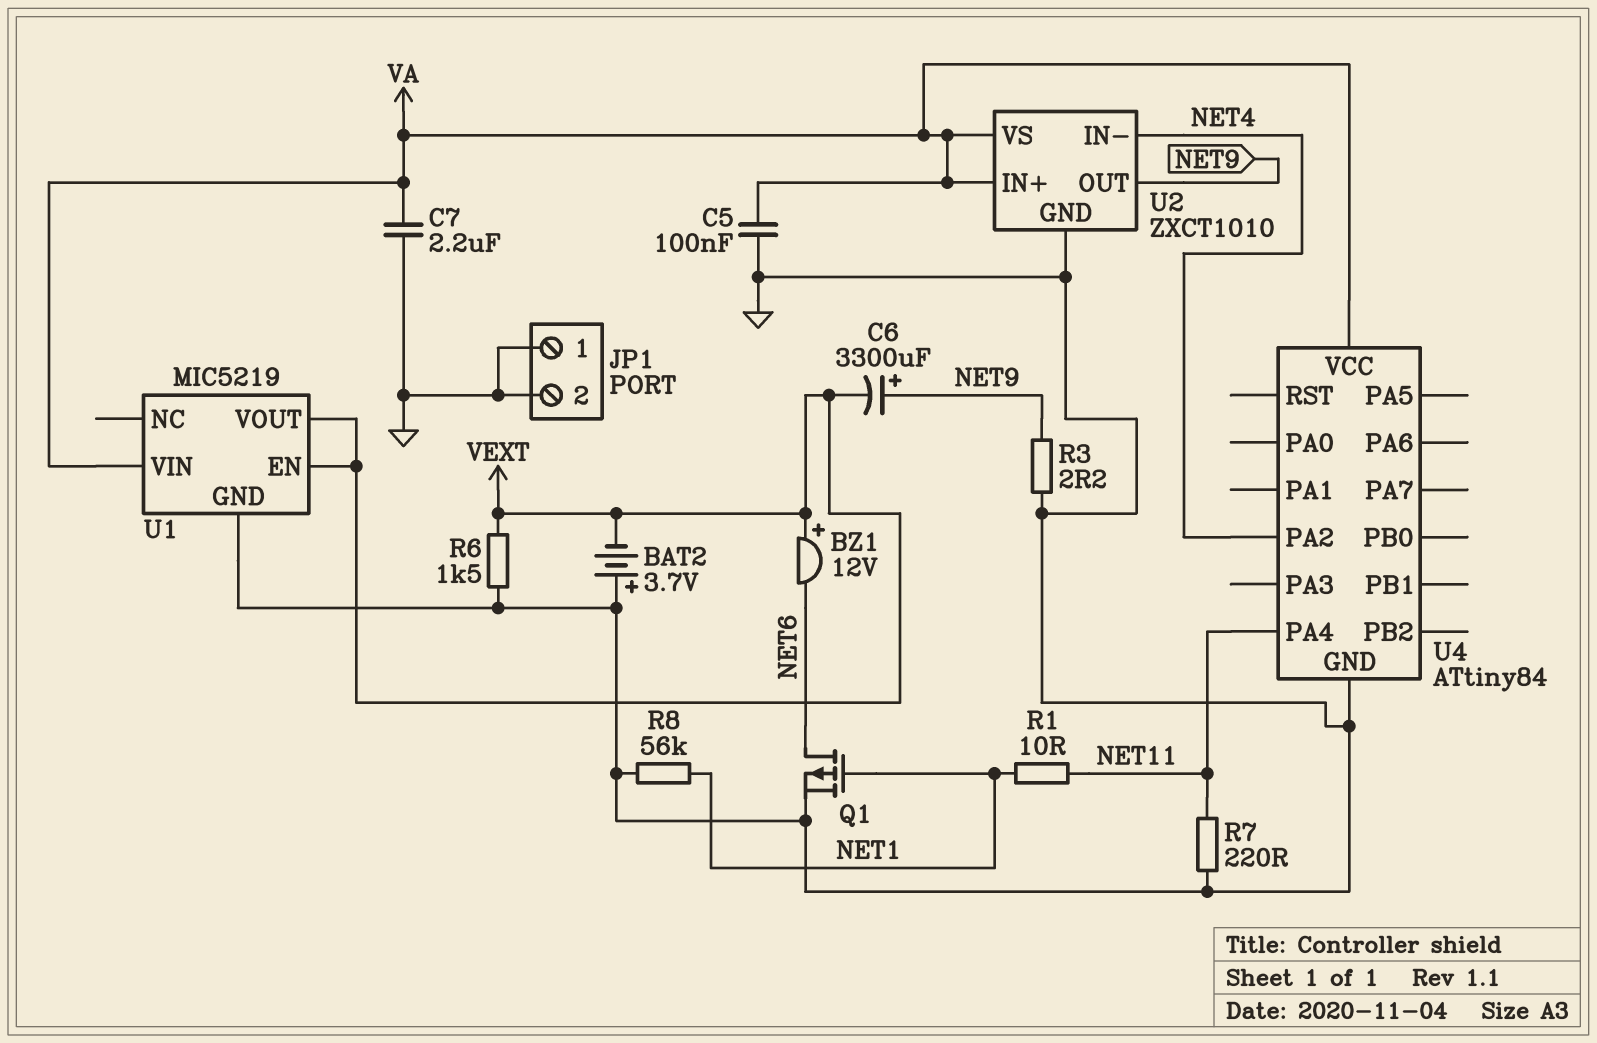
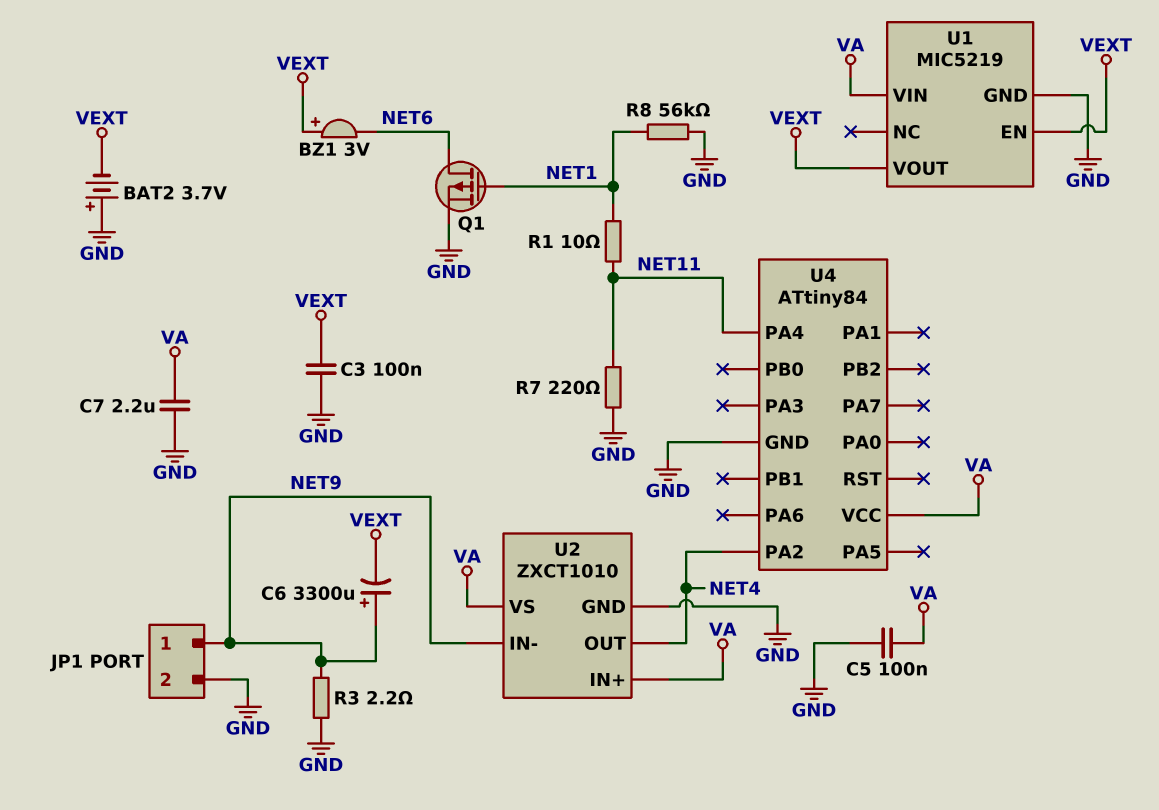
BZ1: buzzer 12V (plus VEXT, minus NET6) -> buzzer 3V (plus VEXT, minus NET6)
C3: none -> 100nF (GND, VEXT)
JP1 pin 1: GND -> NET9
R6: 1.5k (GND, VEXT) -> none
U2 pin IN-: NET4 -> NET9
U2 pin OUT: NET9 -> NET4

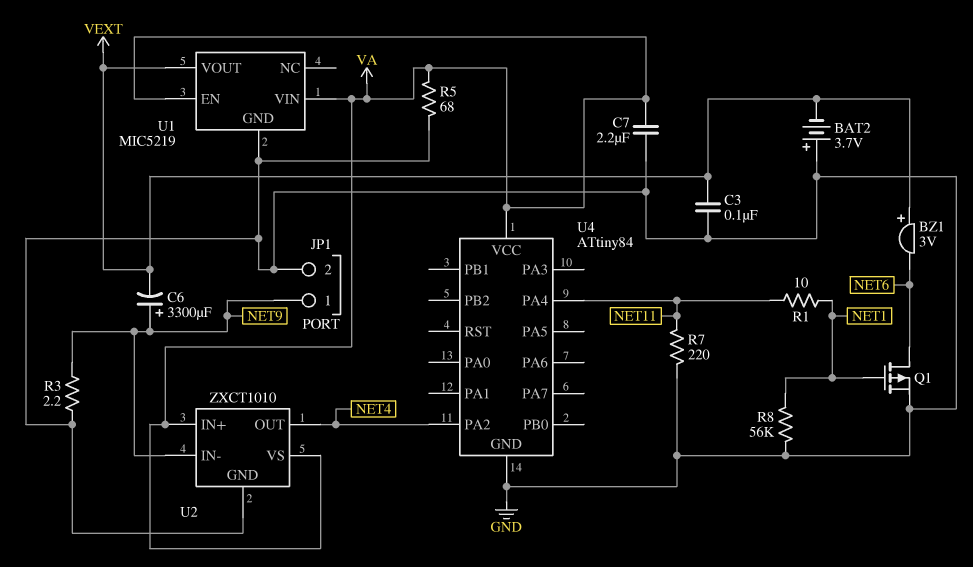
C5: 100nF (GND, VA) -> none
R5: none -> 68 (GND, VA)
U1 pin EN: VEXT -> VA

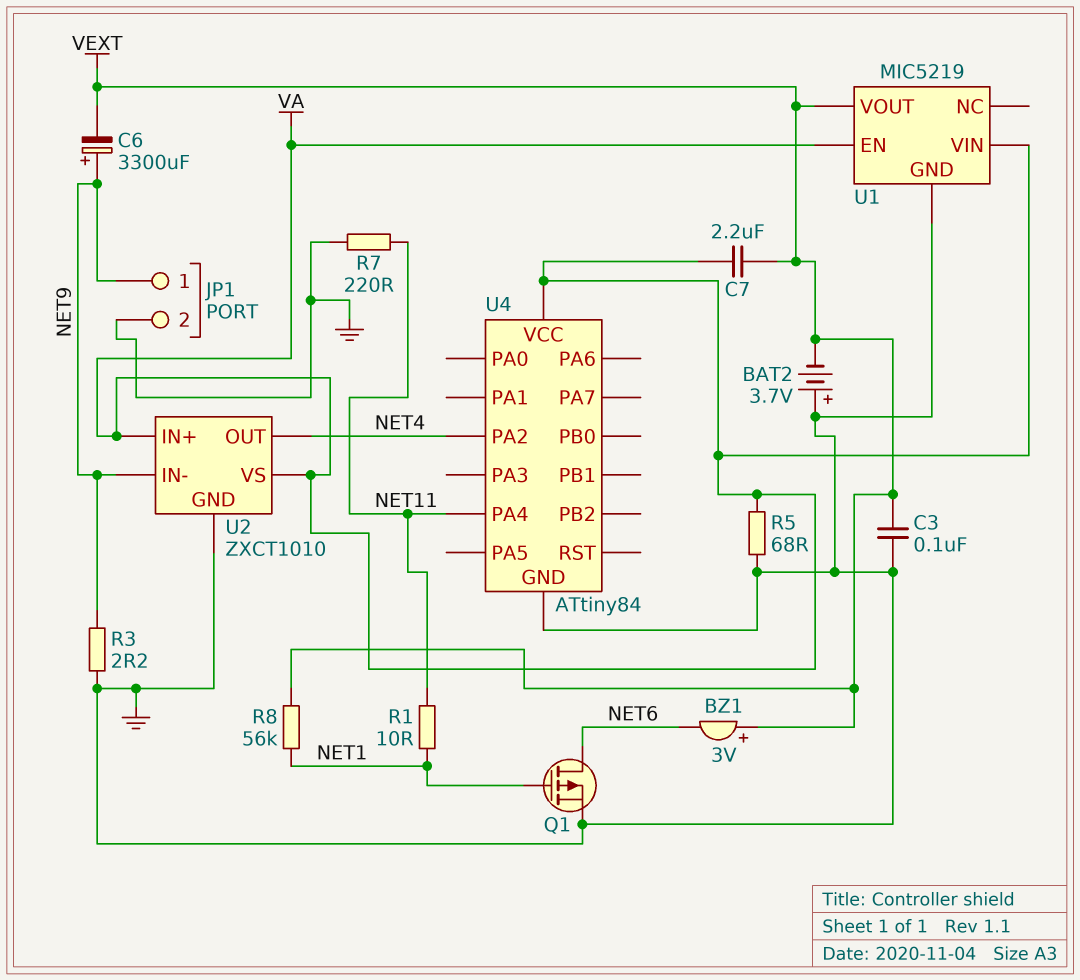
C7: 2.2uF (GND, VA) -> 2.2uF (VA, VEXT)
R8: 56k (GND, NET1) -> 56k (NET1, VEXT)

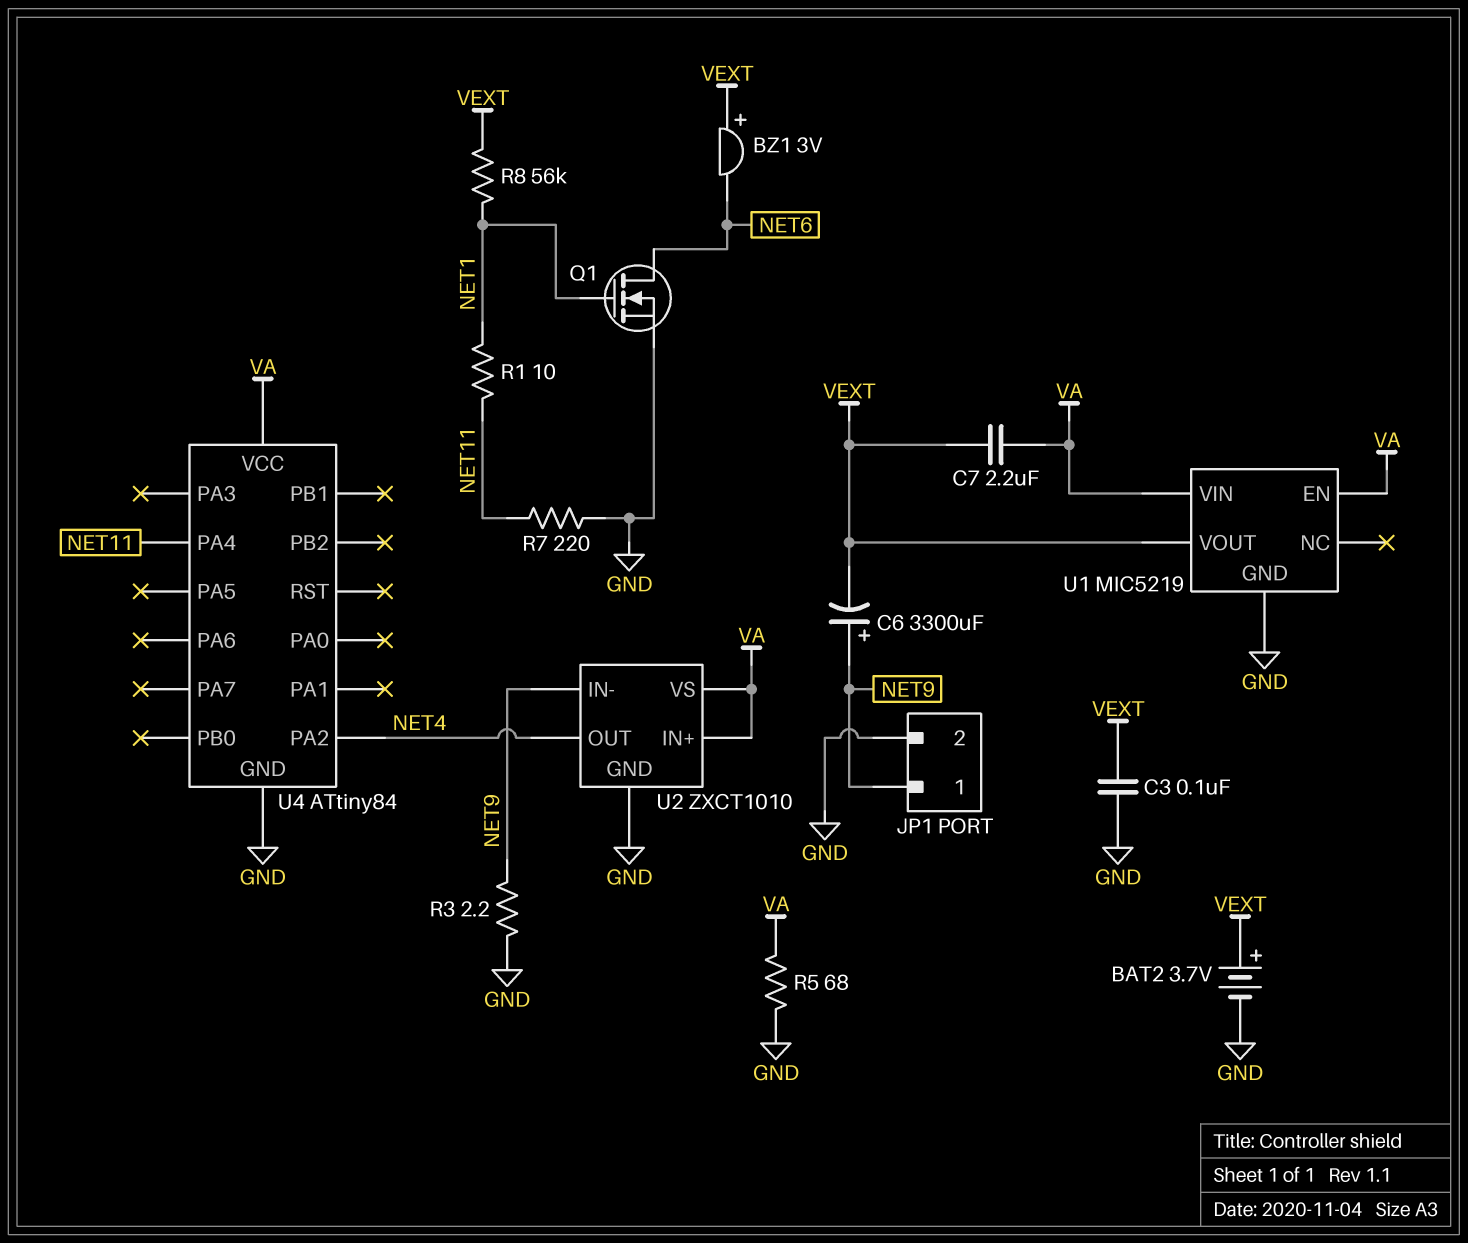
BAT2: 3.7V (plus GND, minus VEXT) -> 3.7V (plus VEXT, minus GND)
Q1: PMOS (G NET1, D NET6, S GND) -> NMOS (G NET1, D NET6, S GND)

